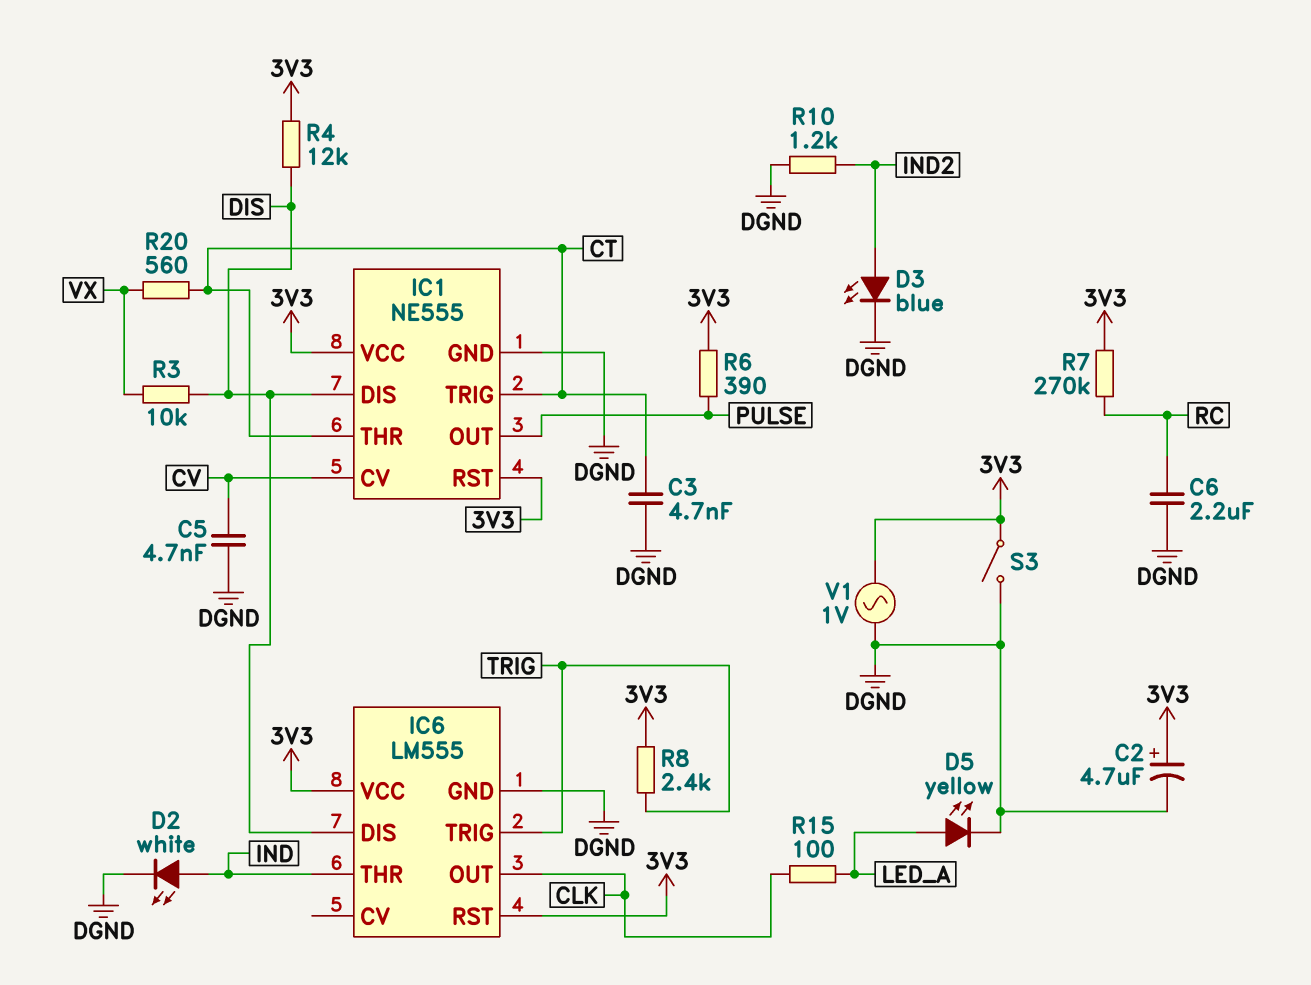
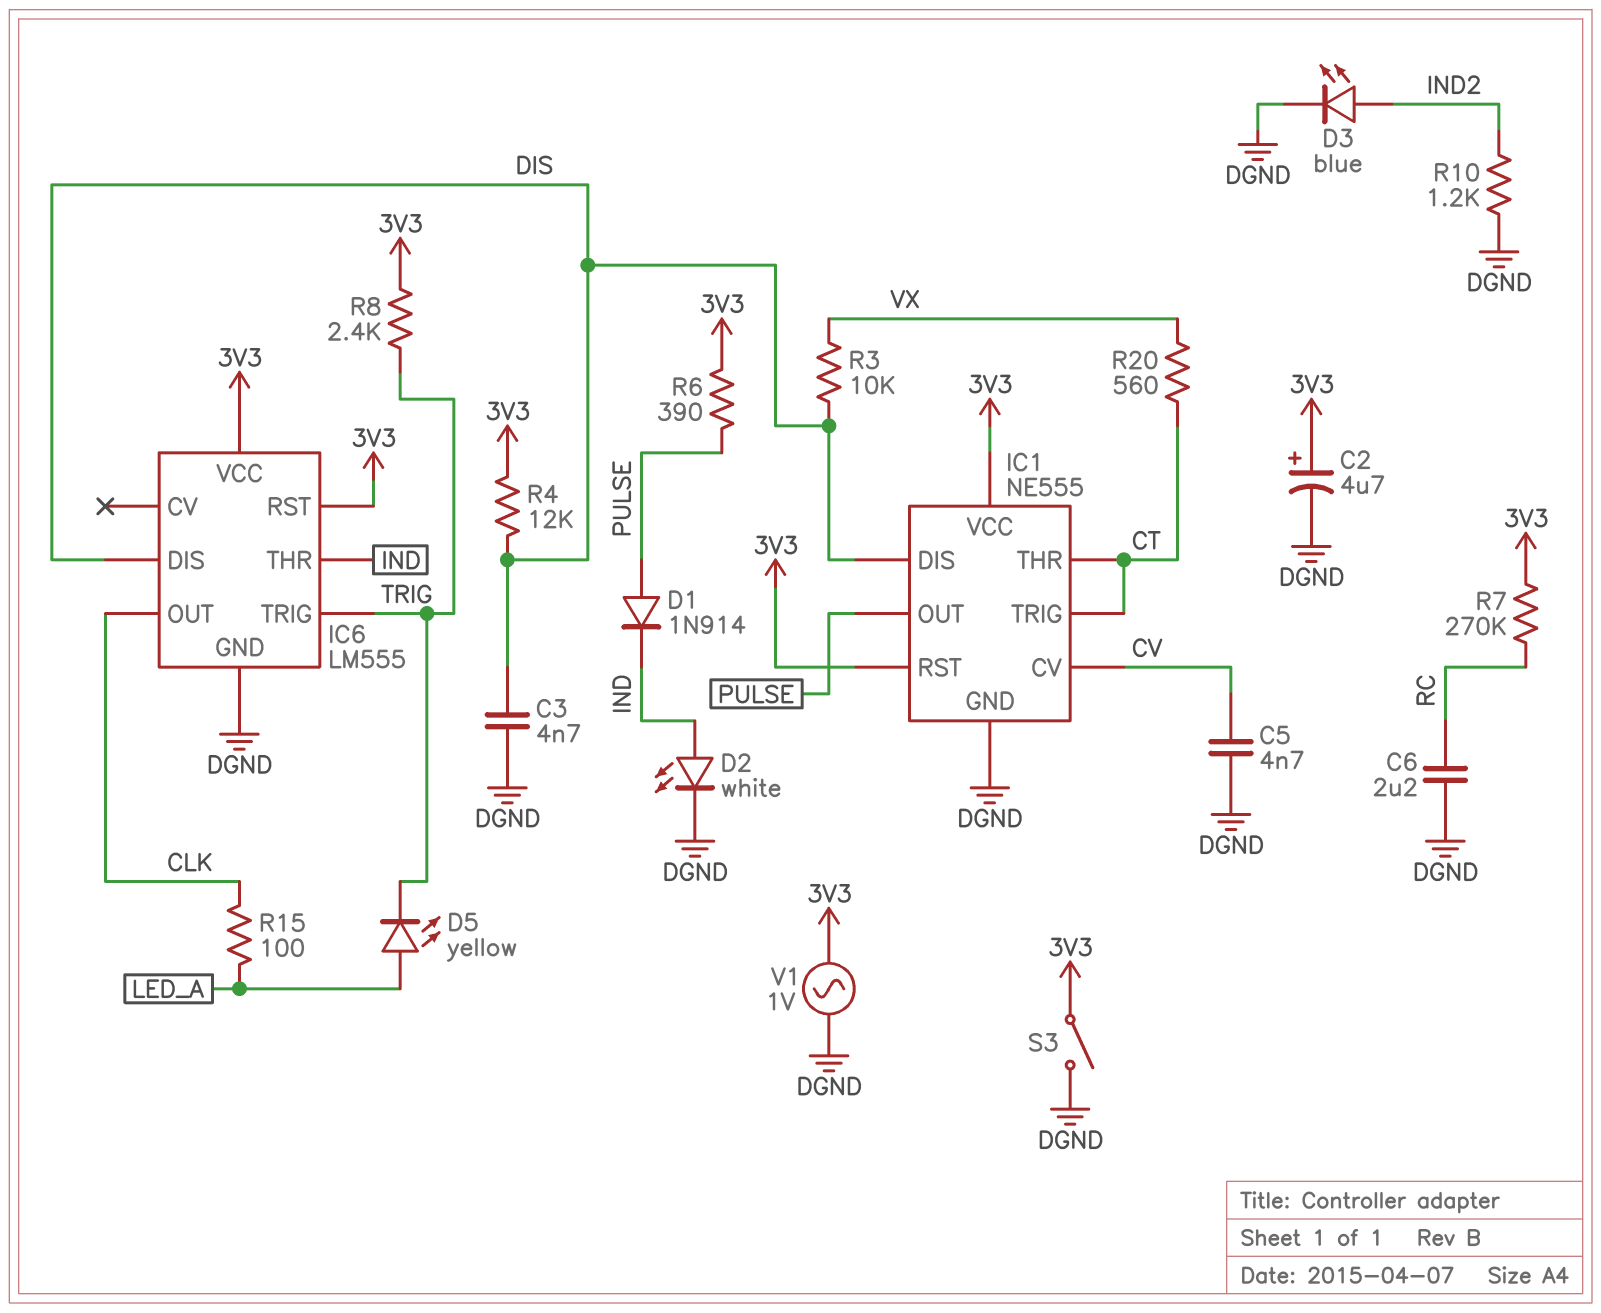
C3: 4.7nF (CT, DGND) -> 4.7nF (DGND, DIS)
D1: none -> diode 1N914 (A PULSE, K IND)
D5: LED yellow (A LED_A, K DGND) -> LED yellow (A LED_A, K TRIG)

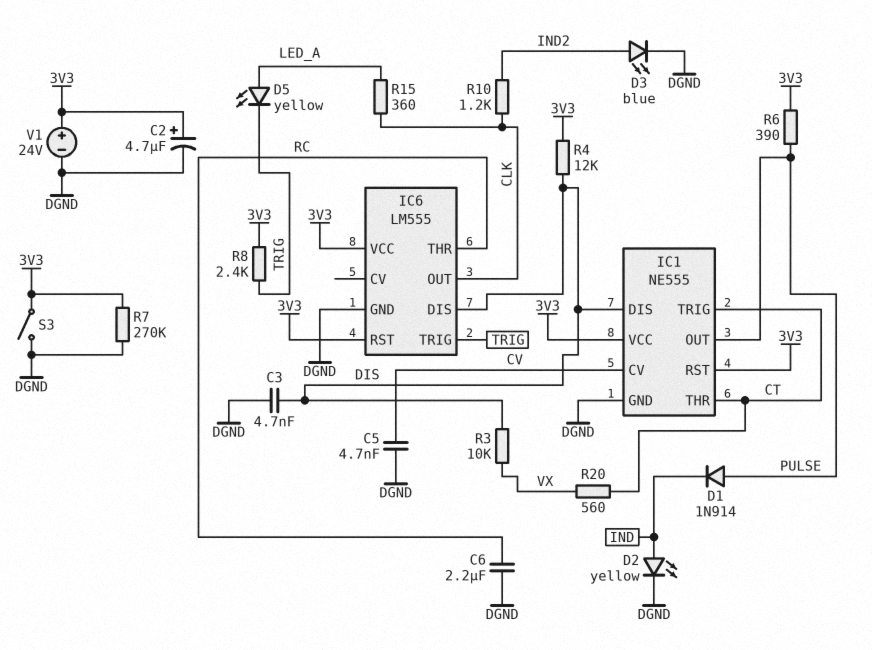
D2: LED white (A IND, K DGND) -> LED yellow (A IND, K DGND)
IC6 pin THR: IND -> RC
R7: 270k (3V3, RC) -> 270k (3V3, DGND)
R10: 1.2k (DGND, IND2) -> 1.2k (CLK, IND2)
R15: 100 (CLK, LED_A) -> 360 (CLK, LED_A)
V1: AC 1V (3V3, DGND) -> 24V (plus 3V3, minus DGND)

